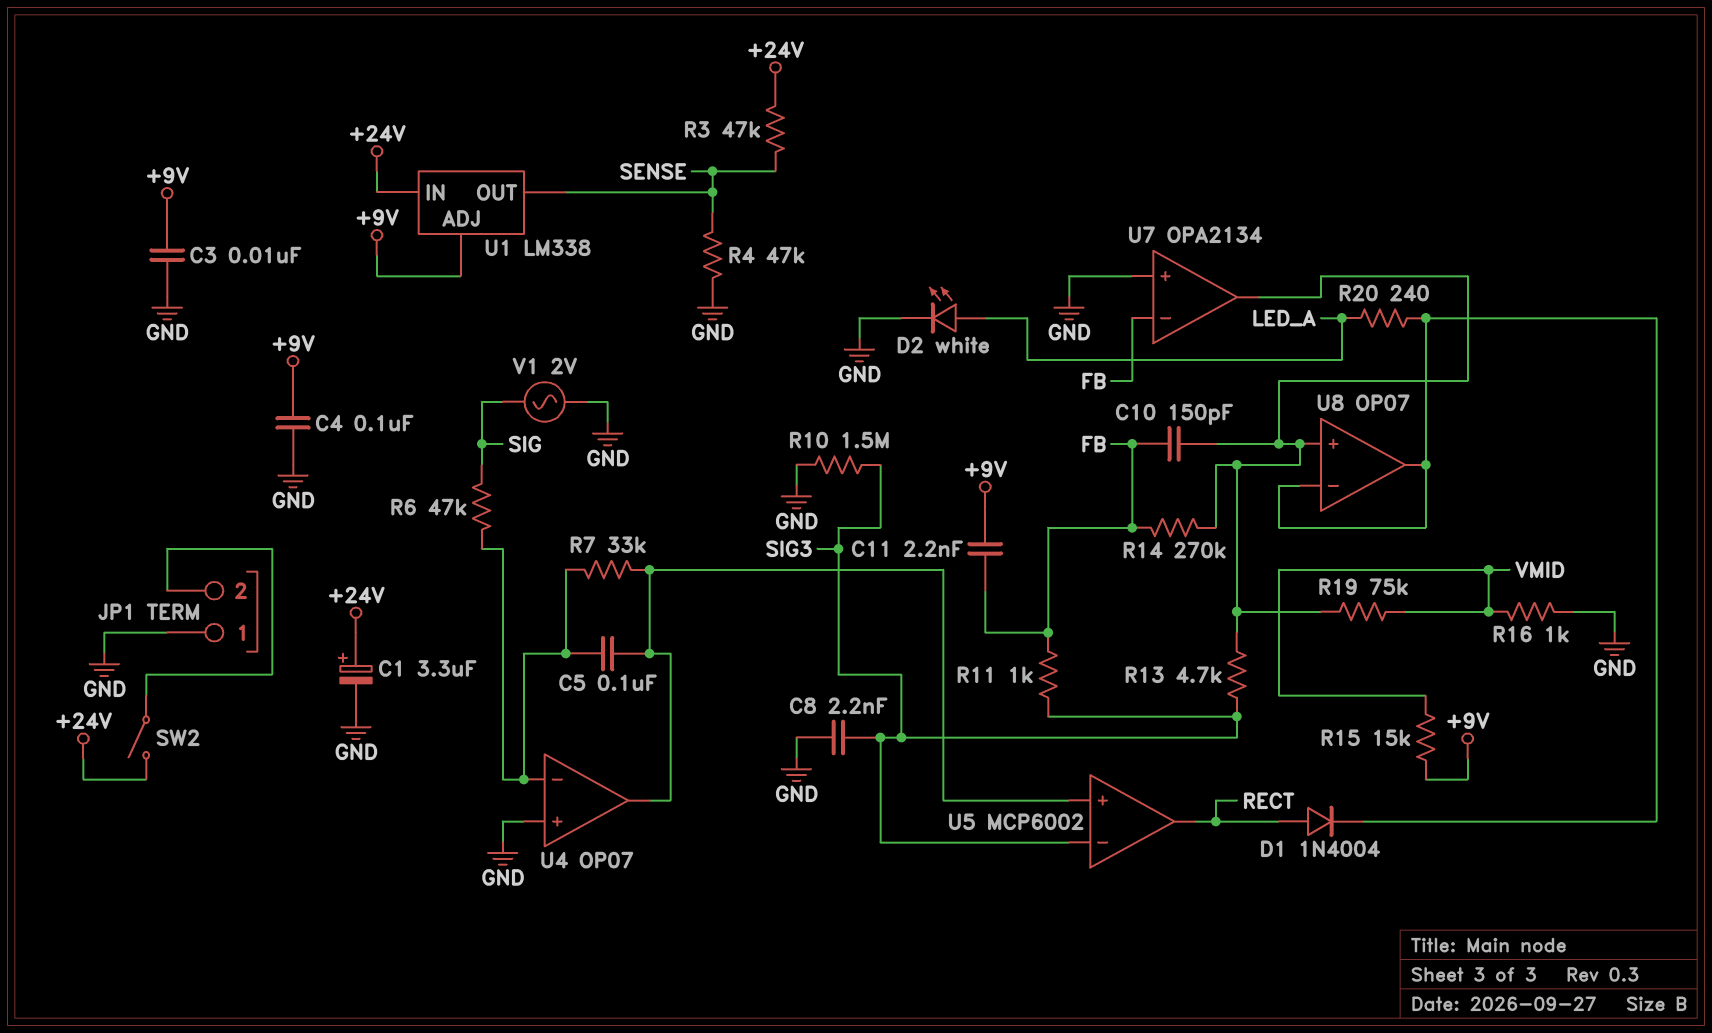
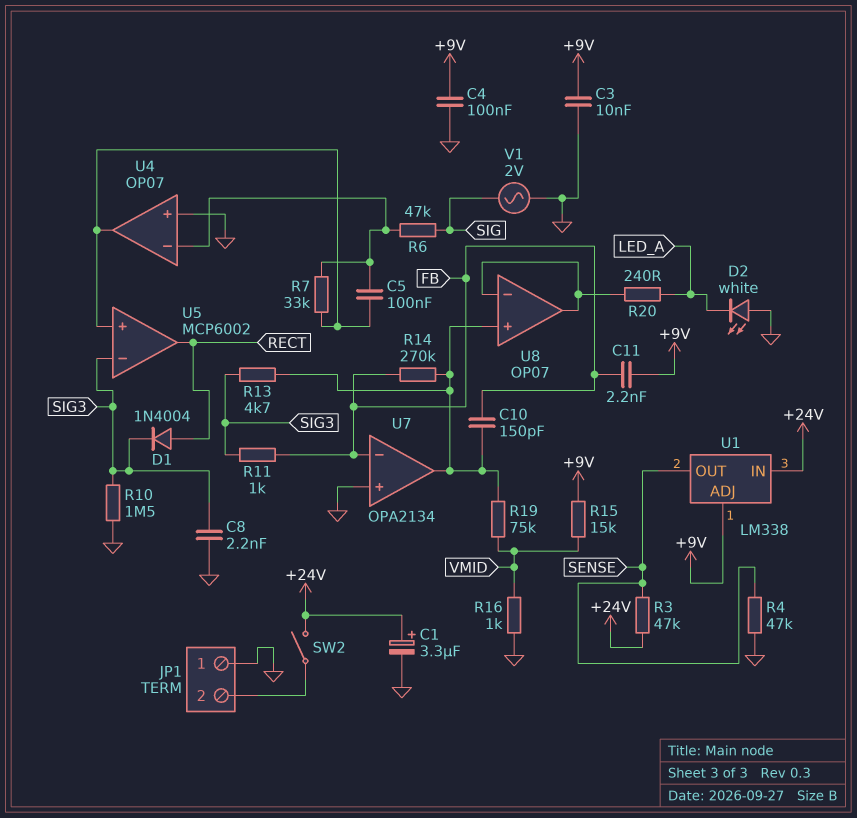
D1: diode 1N4004 (A RECT, K U8/in-) -> diode 1N4004 (A RECT, K SIG3)
D2: LED white (A LED_A, K GND) -> LED white (A GND, K LED_A)

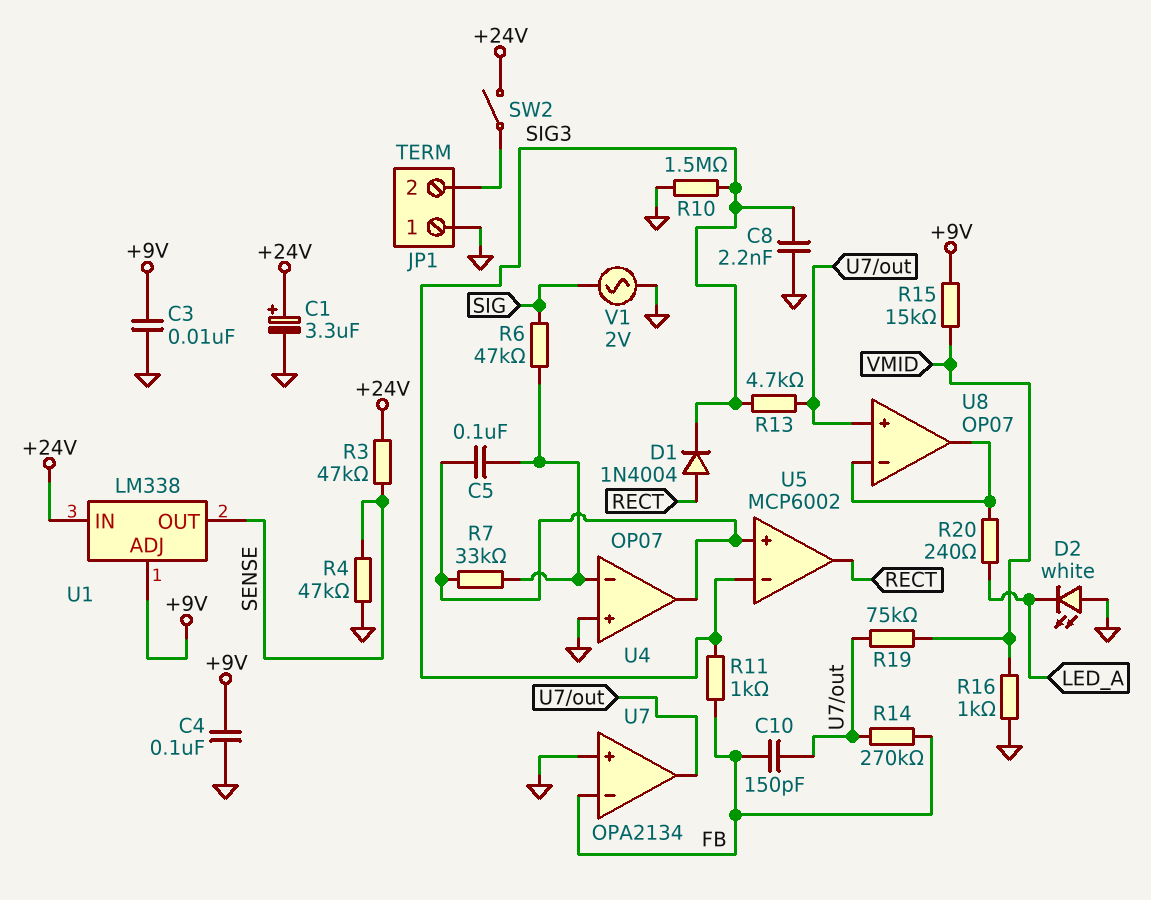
C11: 2.2nF (+9V, FB) -> none

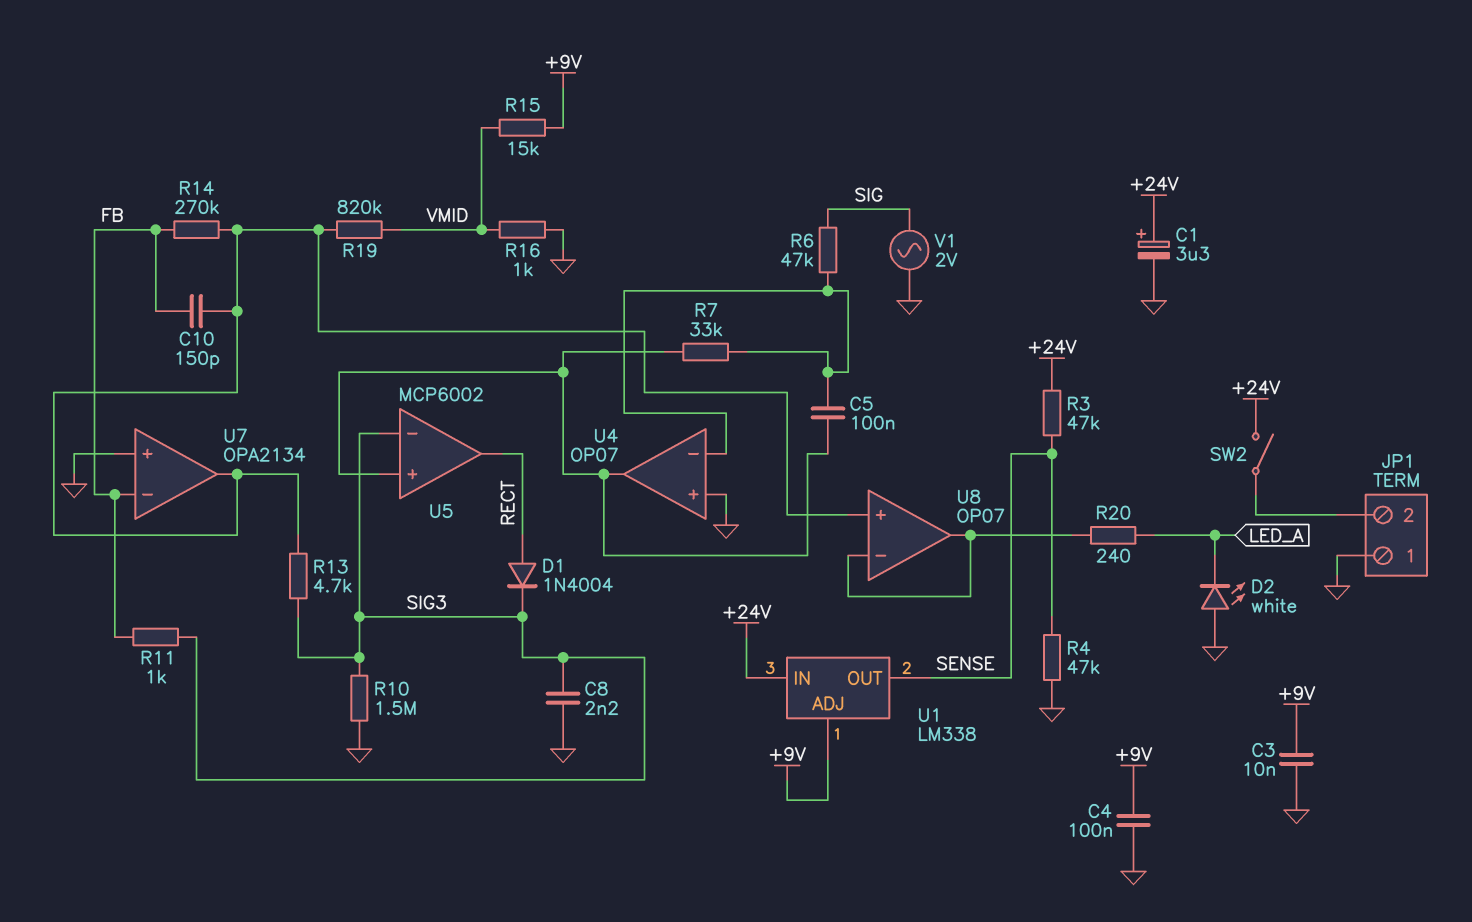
R19: 75k (U7/out, VMID) -> 820k (U7/out, VMID)

